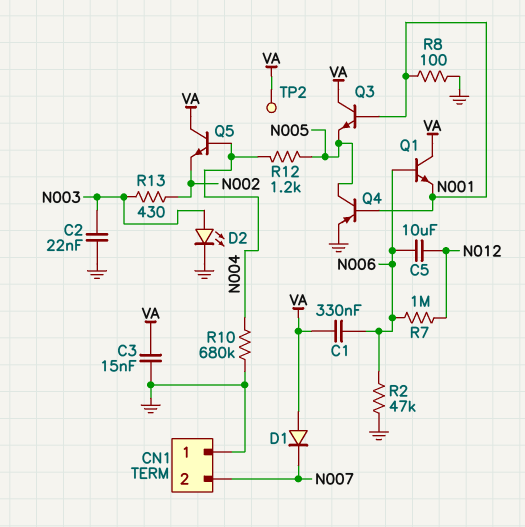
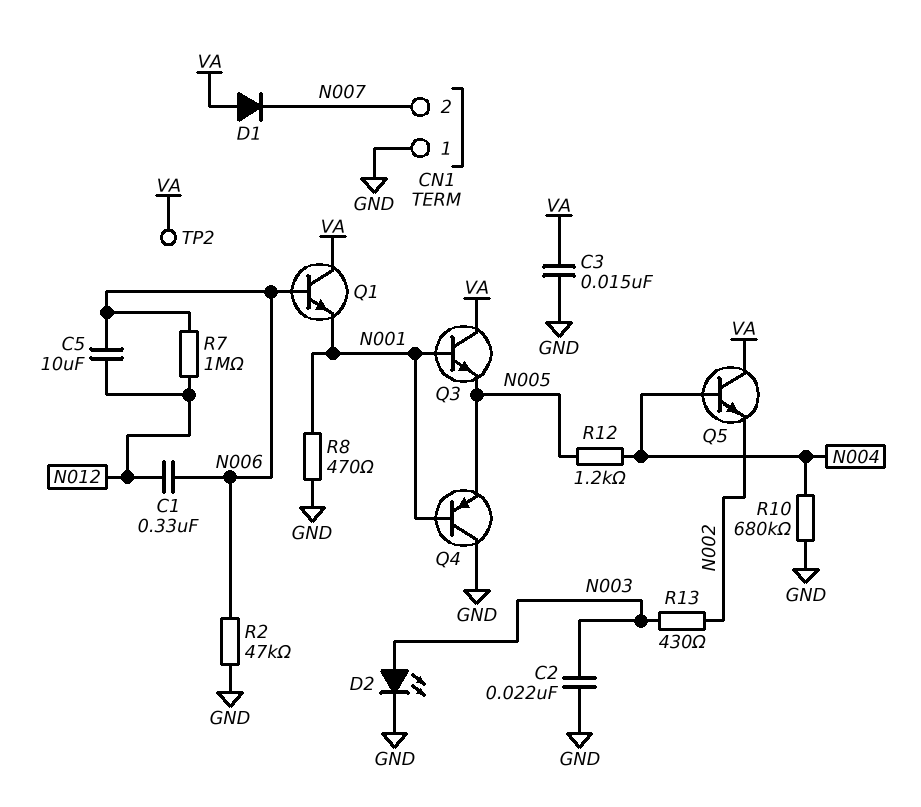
C1: 330nF (N006, VA) -> 330nF (N006, N012)
Q4: PNP (B N001, C N005, E GND) -> PNP (B N001, C GND, E N005)
R8: 100 (GND, N001) -> 470 (GND, N001)

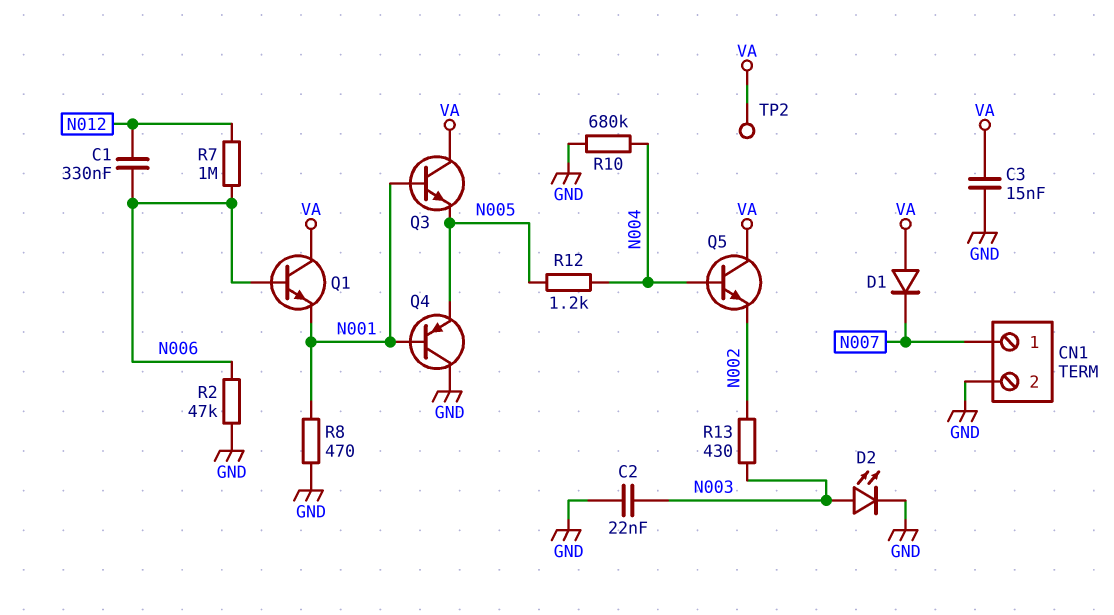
C5: 10uF (N006, N012) -> none
CN1 pin 1: GND -> N007
CN1 pin 2: N007 -> GND

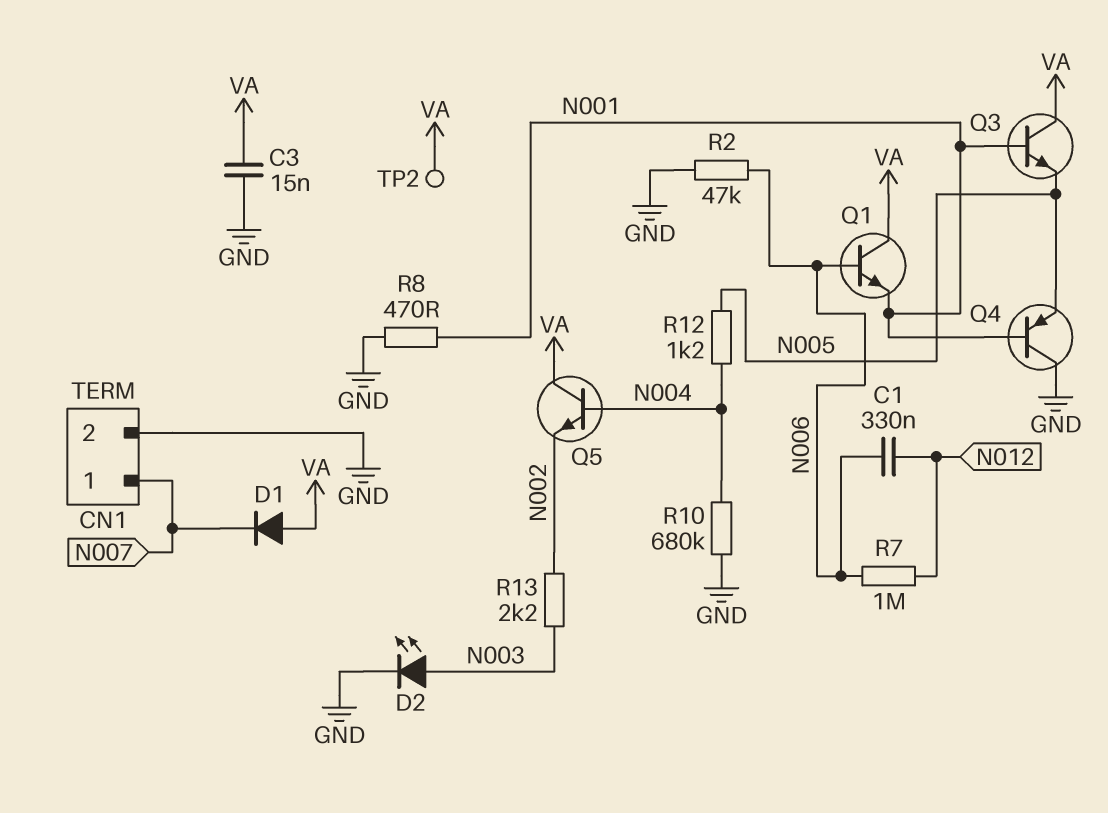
C2: 22nF (GND, N003) -> none
R13: 430 (N002, N003) -> 2.2k (N002, N003)

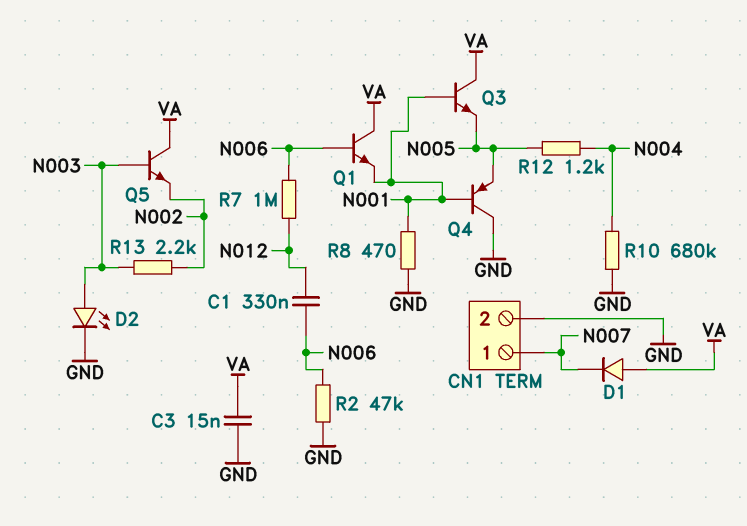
Q5: NPN (B N004, C VA, E N002) -> NPN (B N003, C VA, E N002)
TP2: test point (VA) -> none

